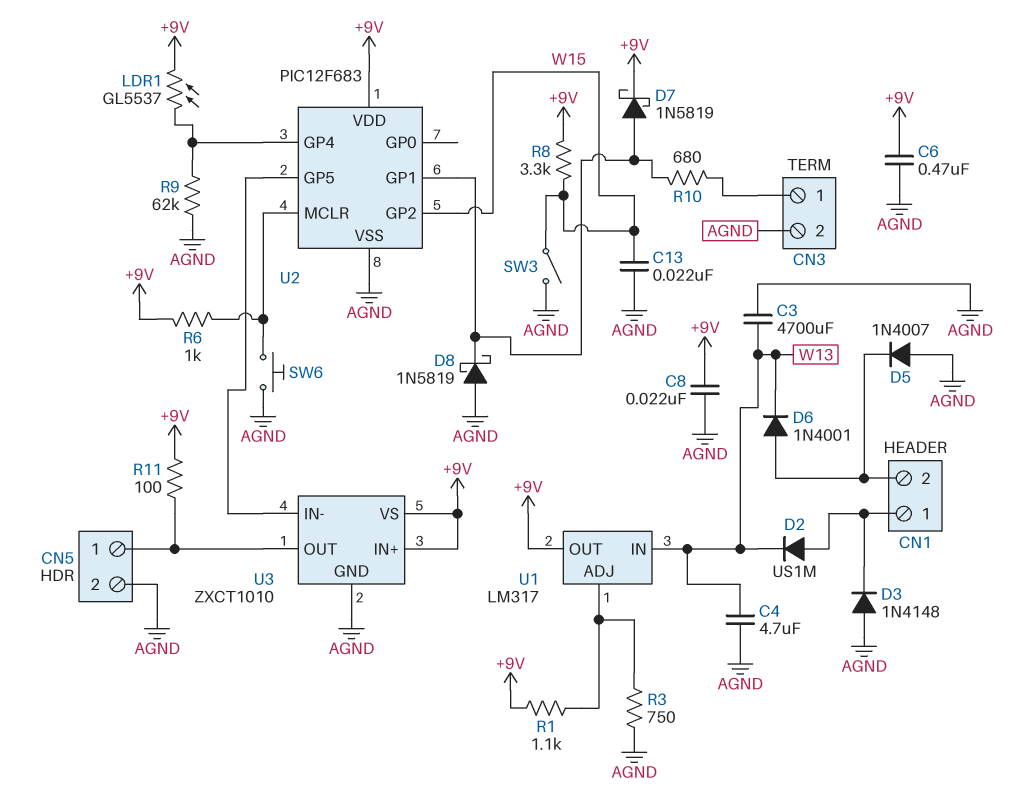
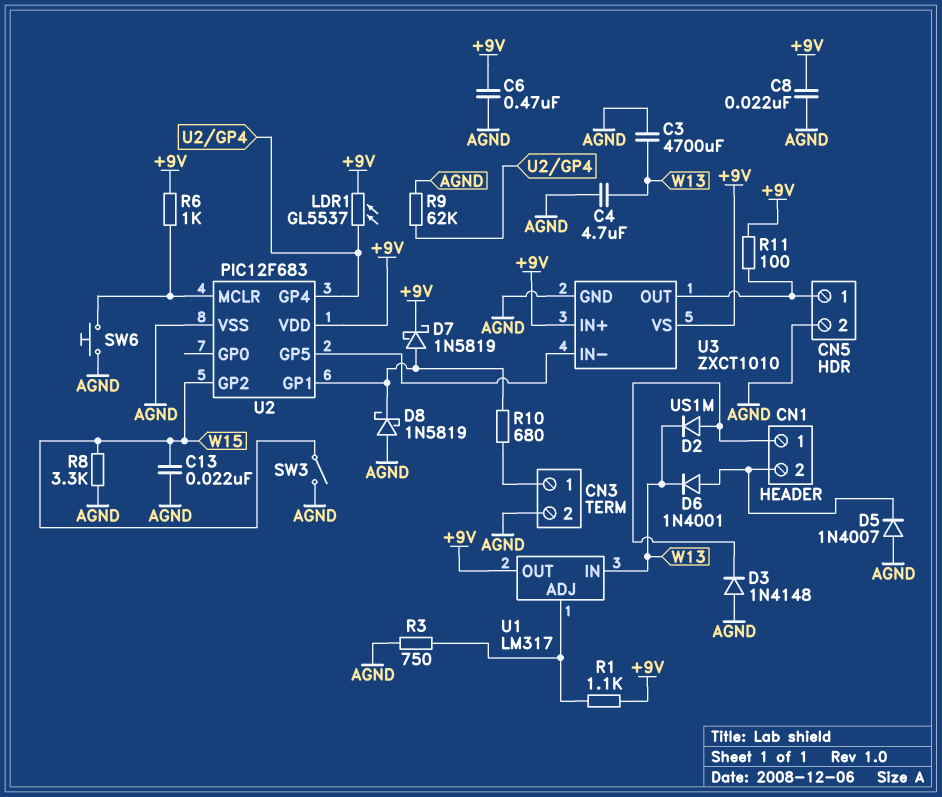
R8: 3.3k (+9V, W15) -> 3.3k (AGND, W15)

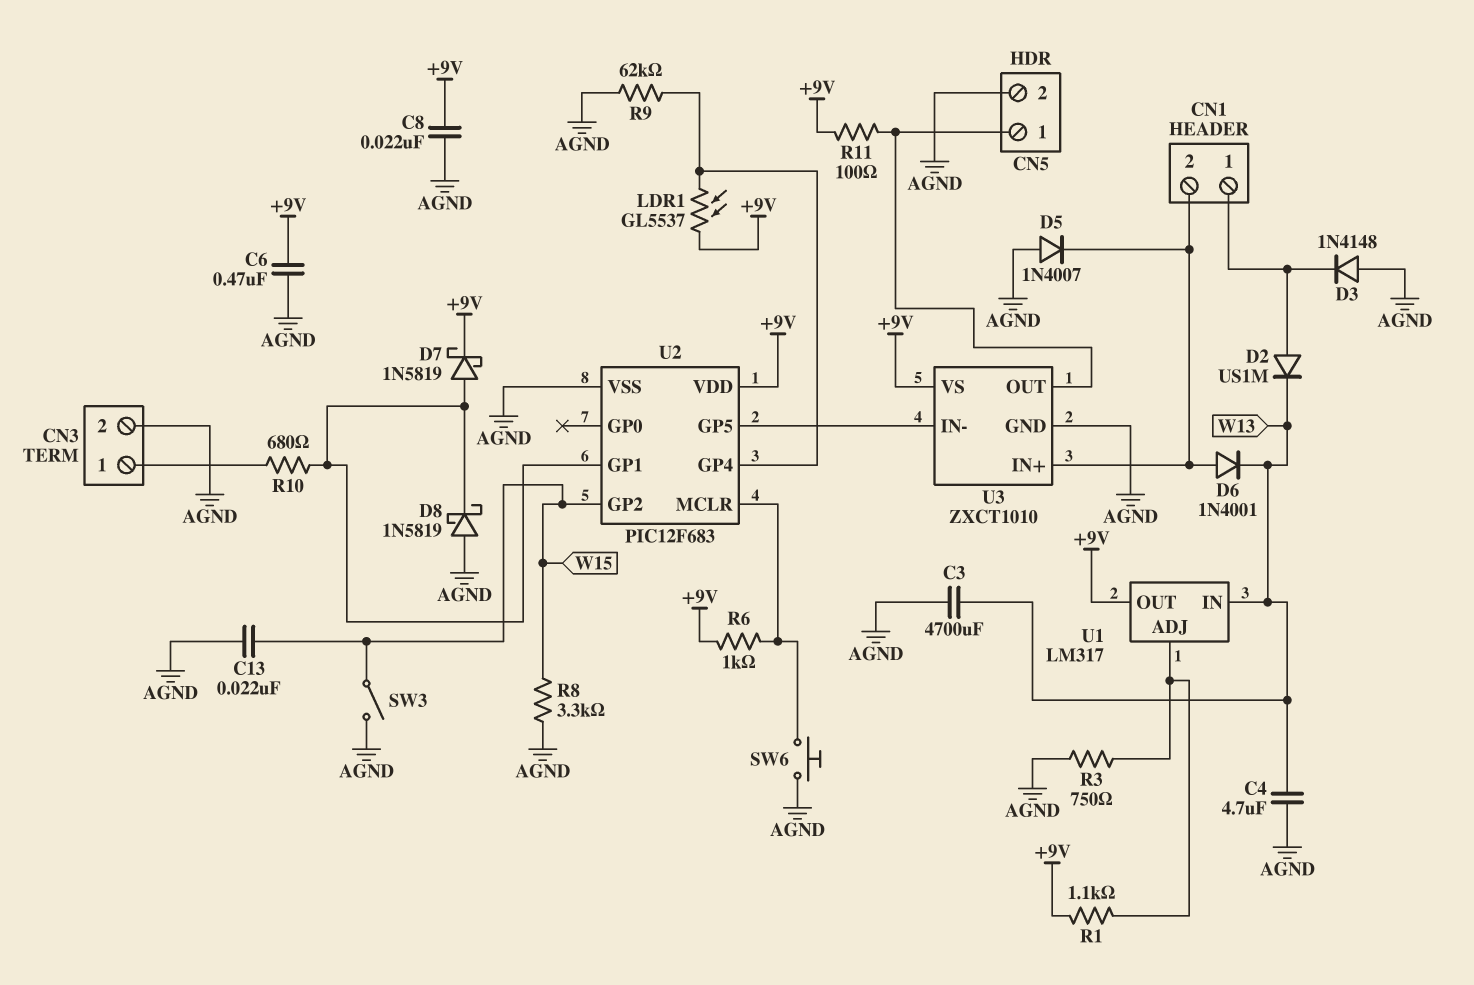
U3 pin IN+: +9V -> CN1/2

